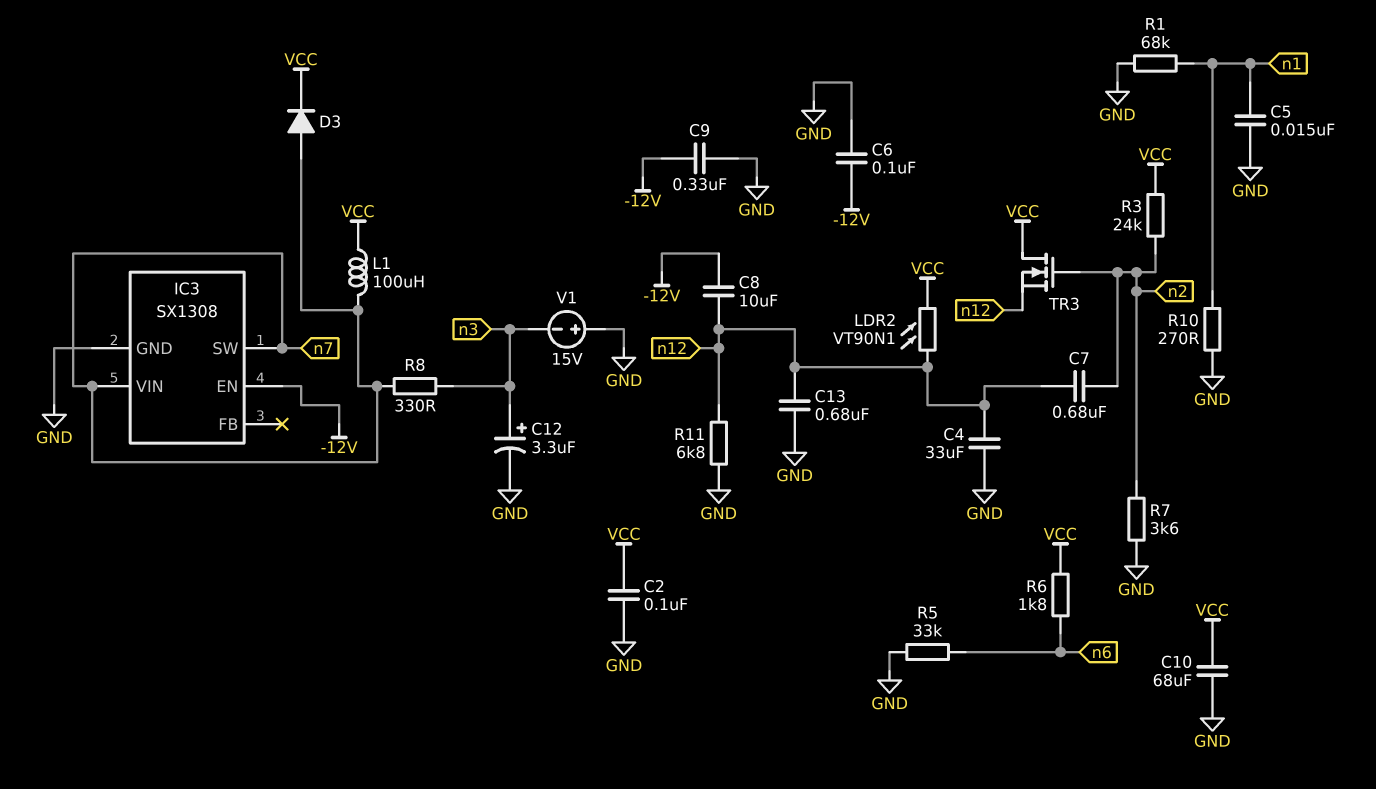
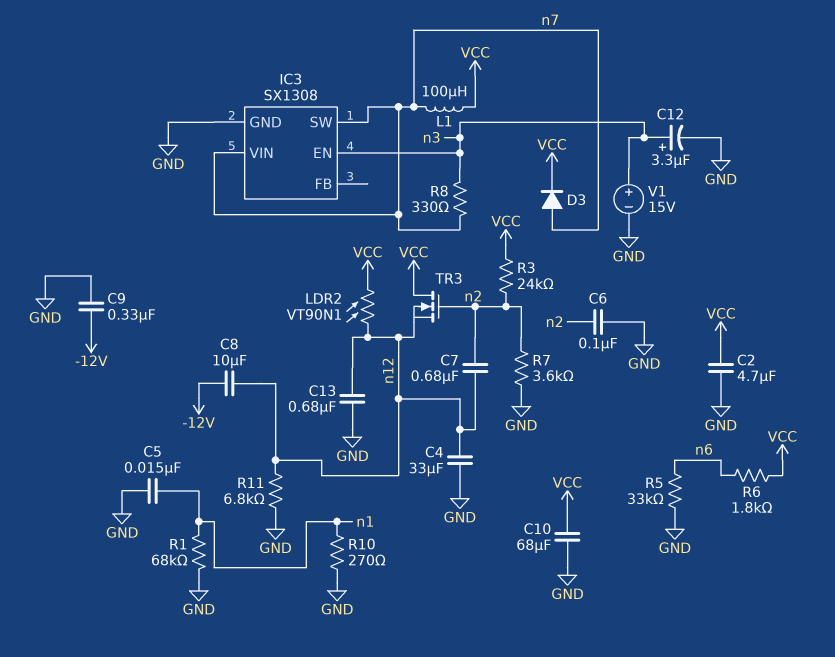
C2: 100nF (GND, VCC) -> 4.7uF (GND, VCC)
C6: 100nF (-12V, GND) -> 100nF (GND, n2)
IC3 pin EN: -12V -> n3
V1: 15V (plus GND, minus n3) -> 15V (plus n3, minus GND)

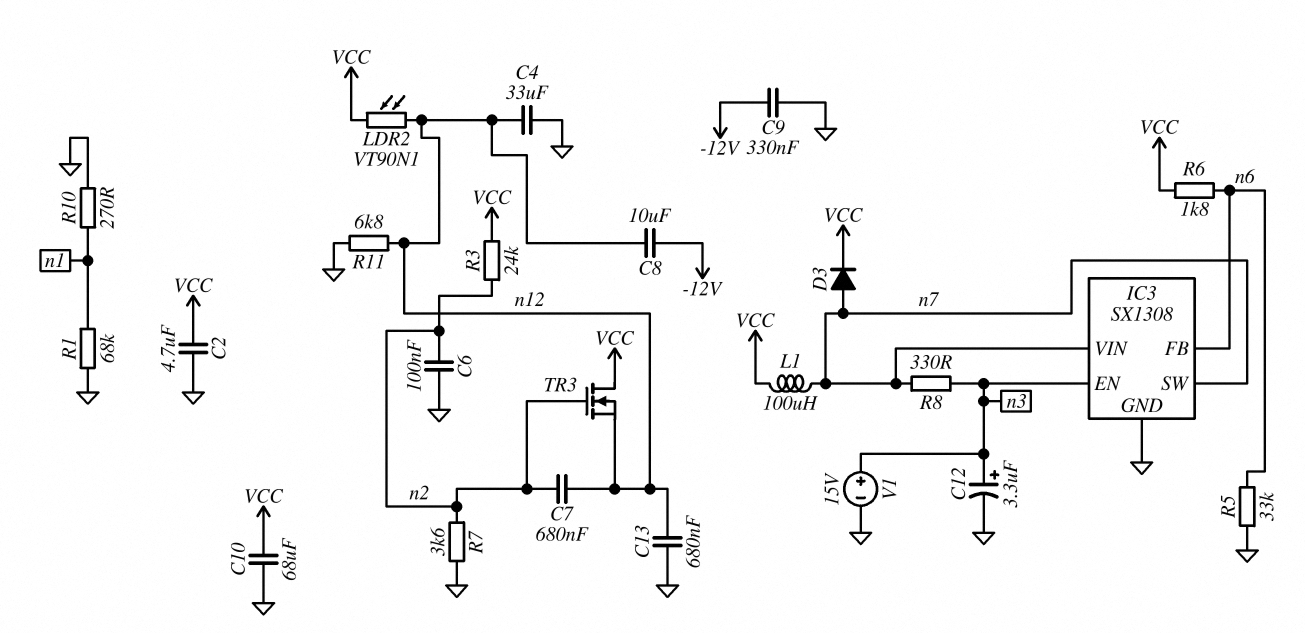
C5: 15nF (GND, n1) -> none
IC3 pin FB: none -> n6

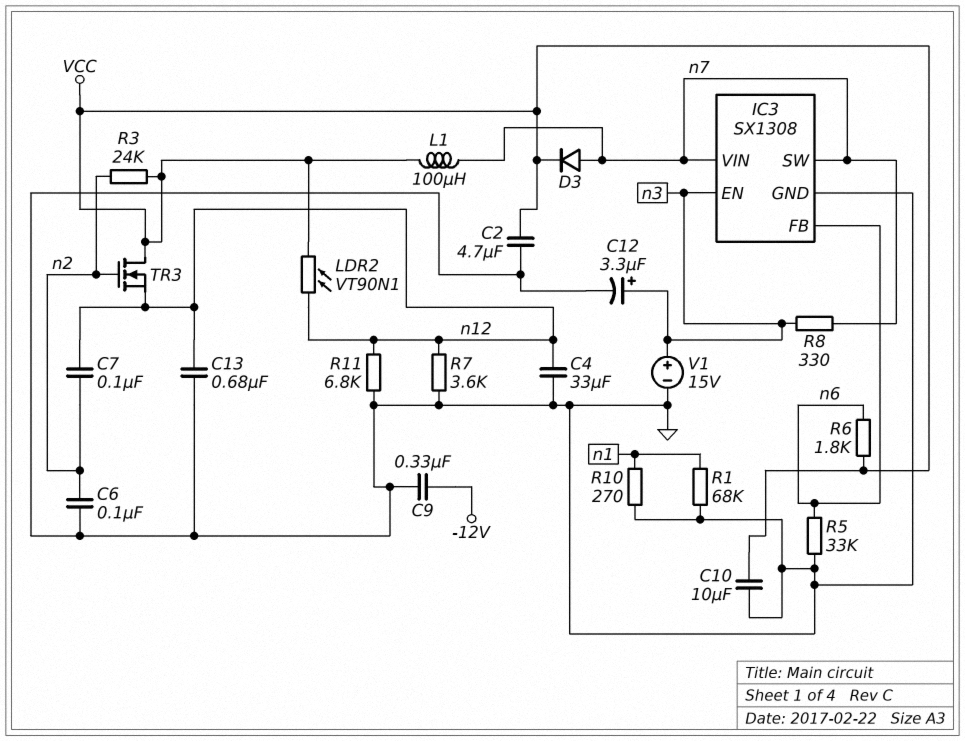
C7: 680nF (n2, n12) -> 100nF (n2, n12)
C8: 10uF (-12V, n12) -> none
C10: 68uF (GND, VCC) -> 10uF (GND, VCC)
R7: 3.6k (GND, n2) -> 3.6k (GND, n12)

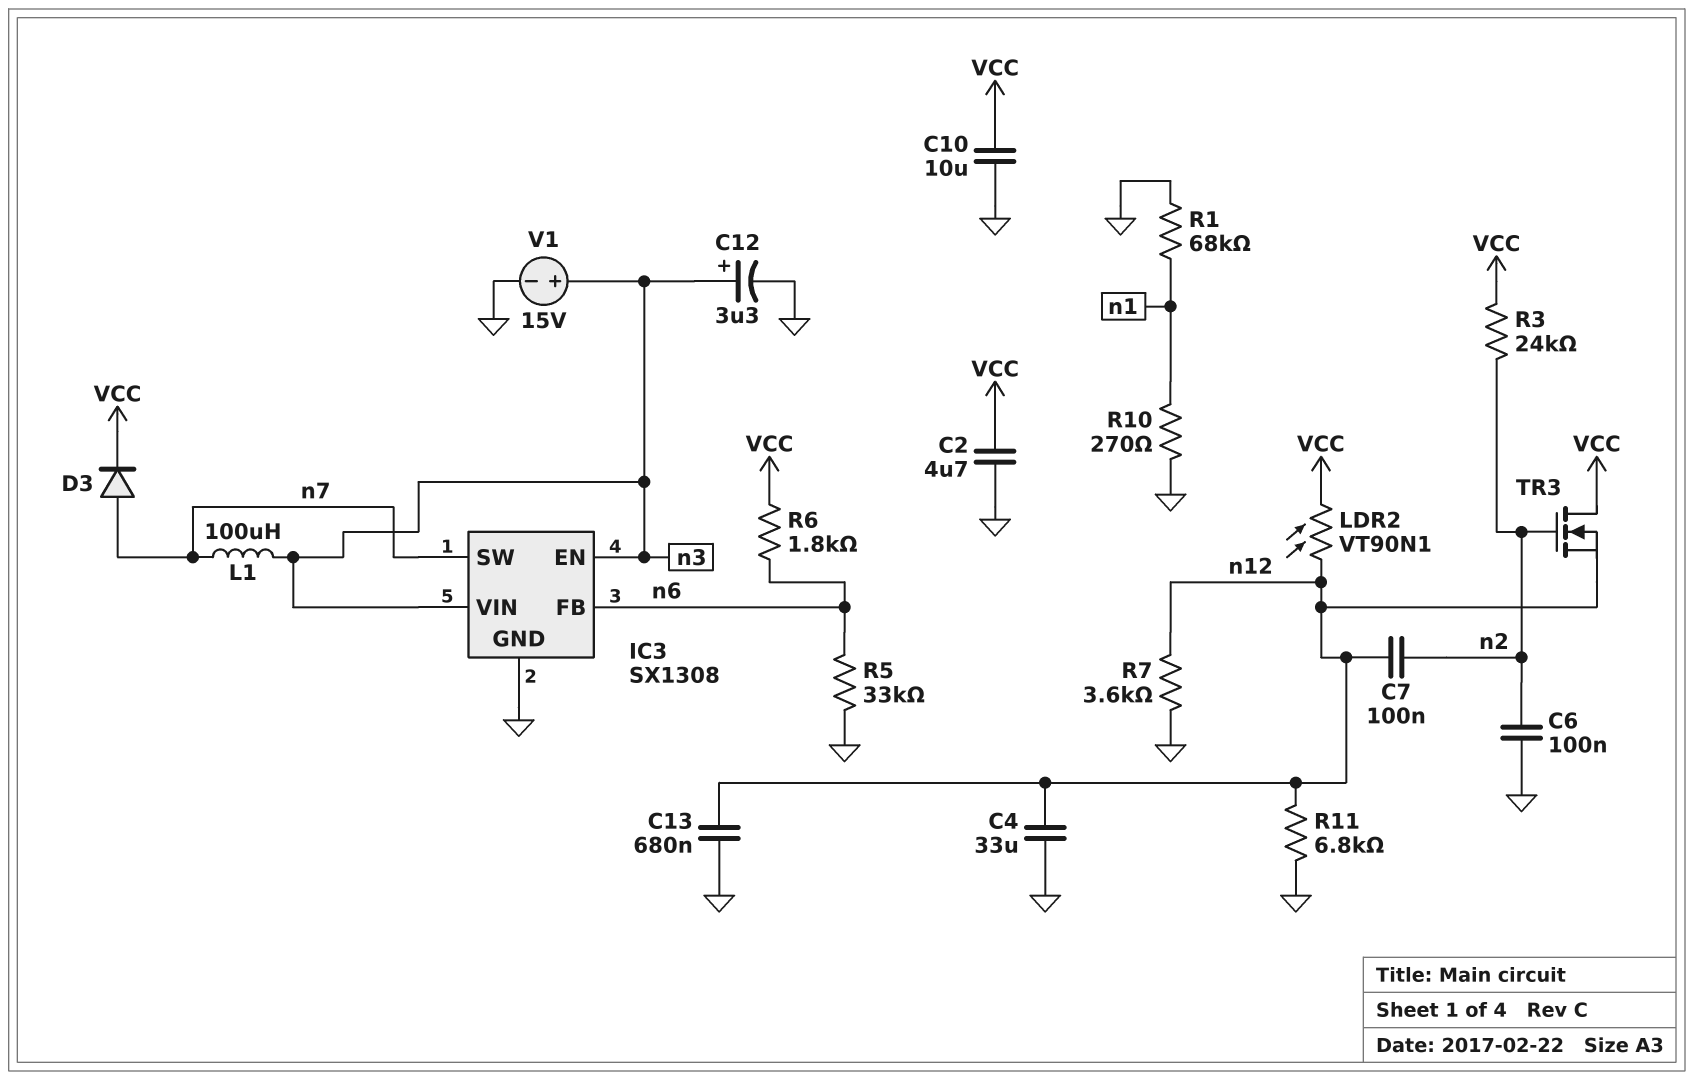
C9: 330nF (-12V, GND) -> none
IC3 pin VIN: n7 -> n3
L1: 100uH (VCC, n7) -> 100uH (n3, n7)
R8: 330 (n3, n7) -> none

